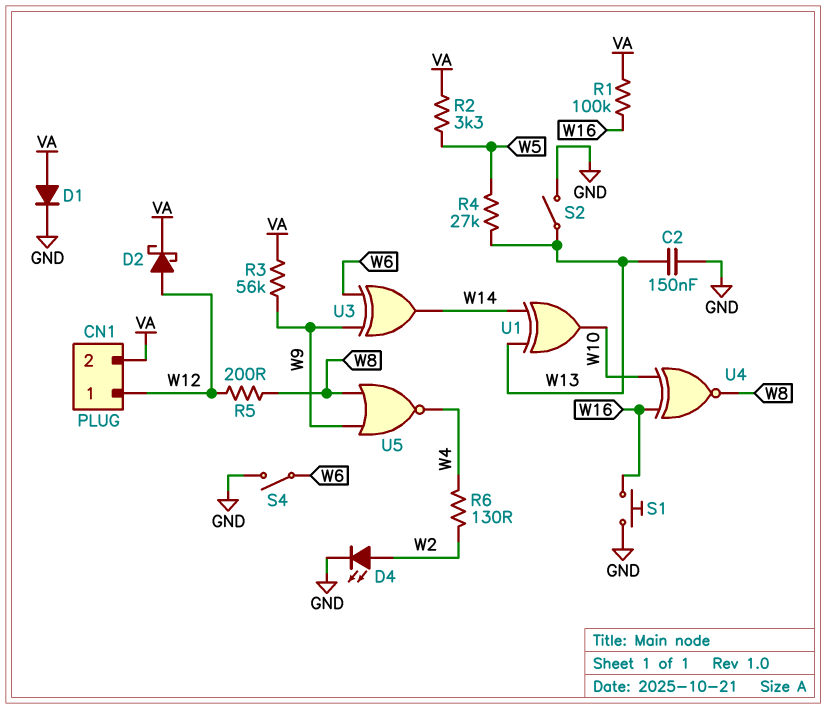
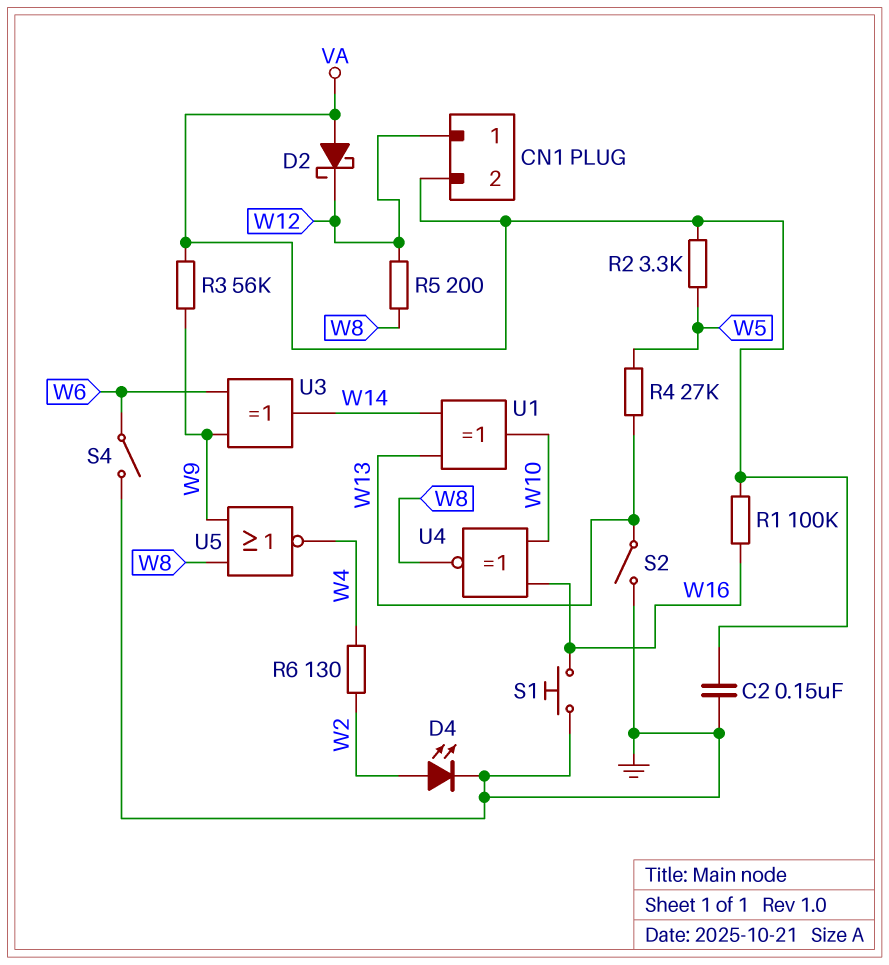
C2: 150nF (GND, W13) -> 150nF (GND, VA)
D1: diode (A VA, K GND) -> none
D2: schottky (A W12, K VA) -> schottky (A VA, K W12)

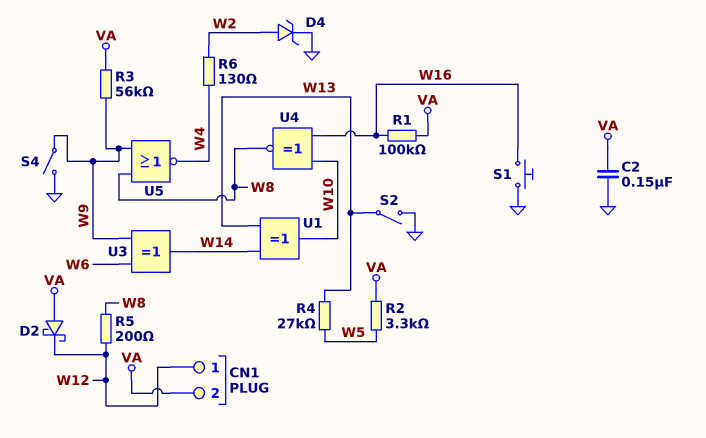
D4: LED (A W2, K GND) -> zener (A W2, K GND)
S4: switch (GND, W6) -> switch (GND, W9)

